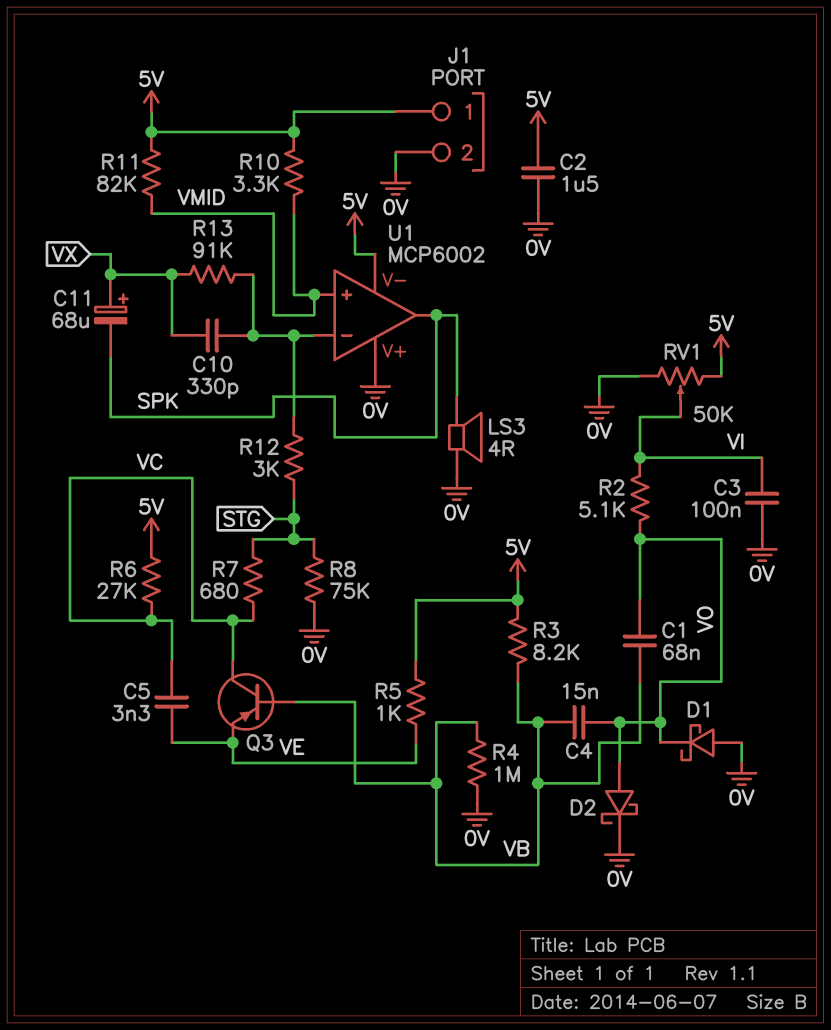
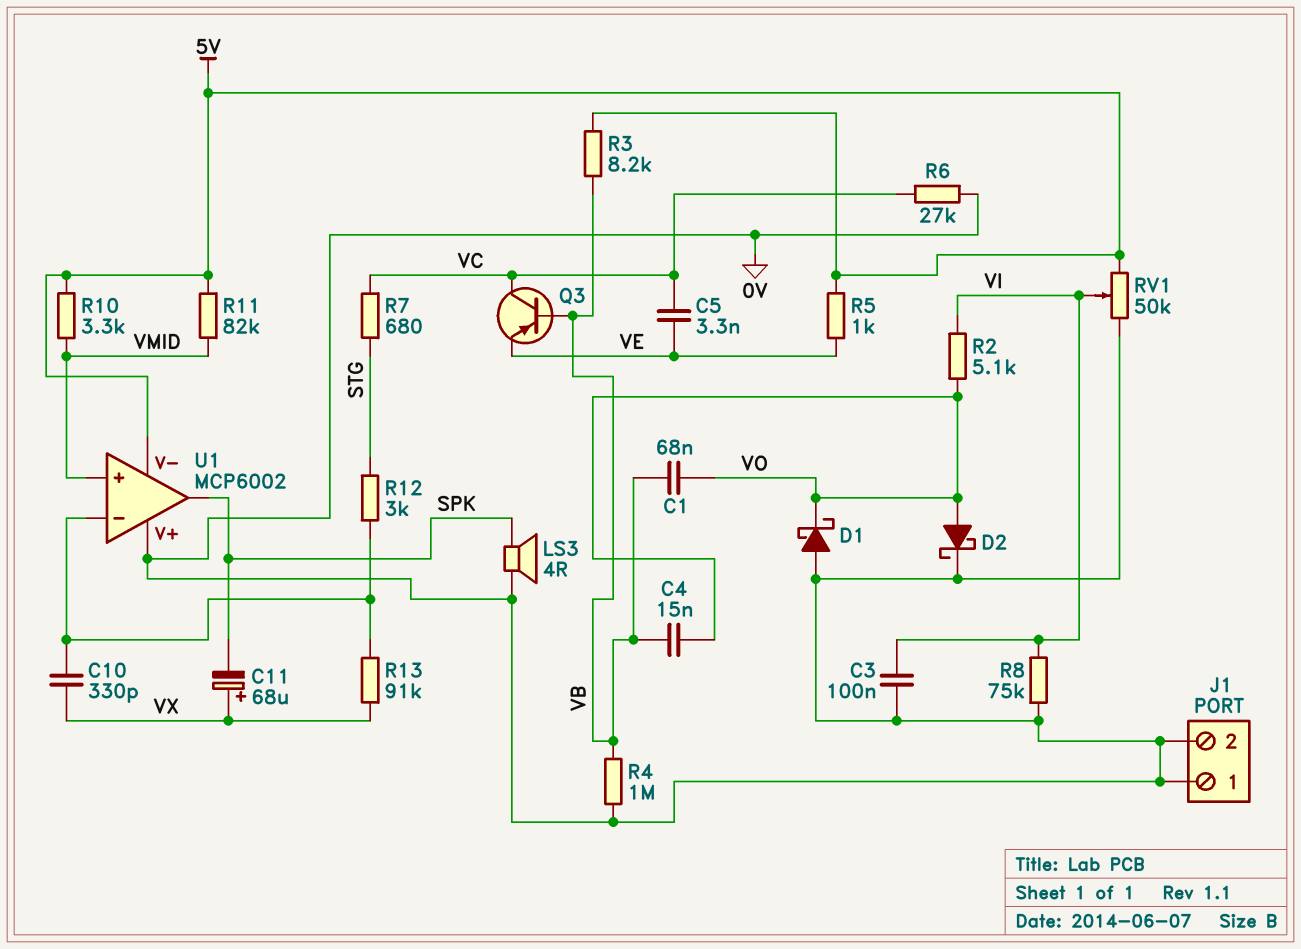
C2: 1.5uF (0V, 5V) -> none
J1 pin 1: 5V -> 0V
R6: 27k (5V, VC) -> 27k (0V, VC)
R8: 75k (0V, STG) -> 75k (0V, VI)

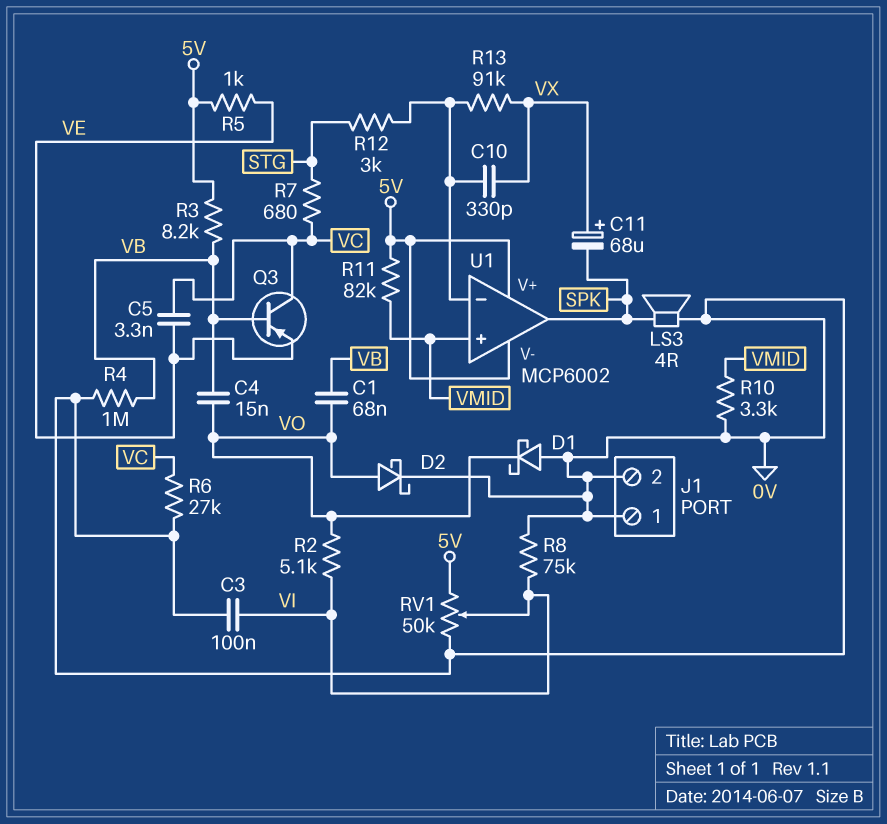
R10: 3.3k (5V, VMID) -> 3.3k (0V, VMID)
U1 pin V+: 0V -> 5V

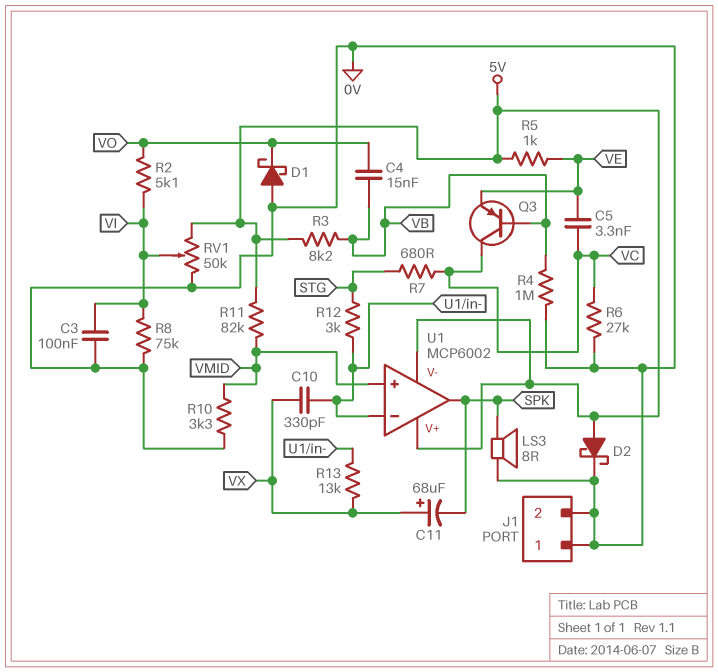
C1: 68nF (VB, VO) -> none
D2: schottky (A VO, K 0V) -> schottky (A 5V, K 0V)
LS3: speaker 4R (0V, SPK) -> speaker 8R (0V, SPK)
R13: 91k (U1/in-, VX) -> 13k (U1/in-, VX)

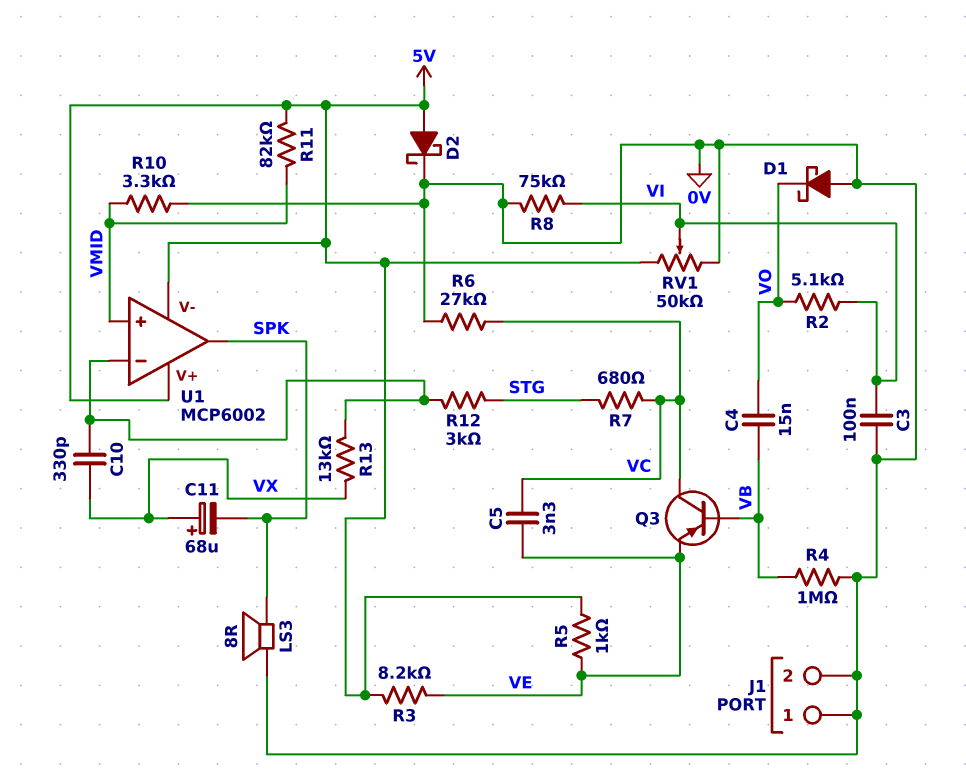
R3: 8.2k (5V, VB) -> 8.2k (5V, VE)

